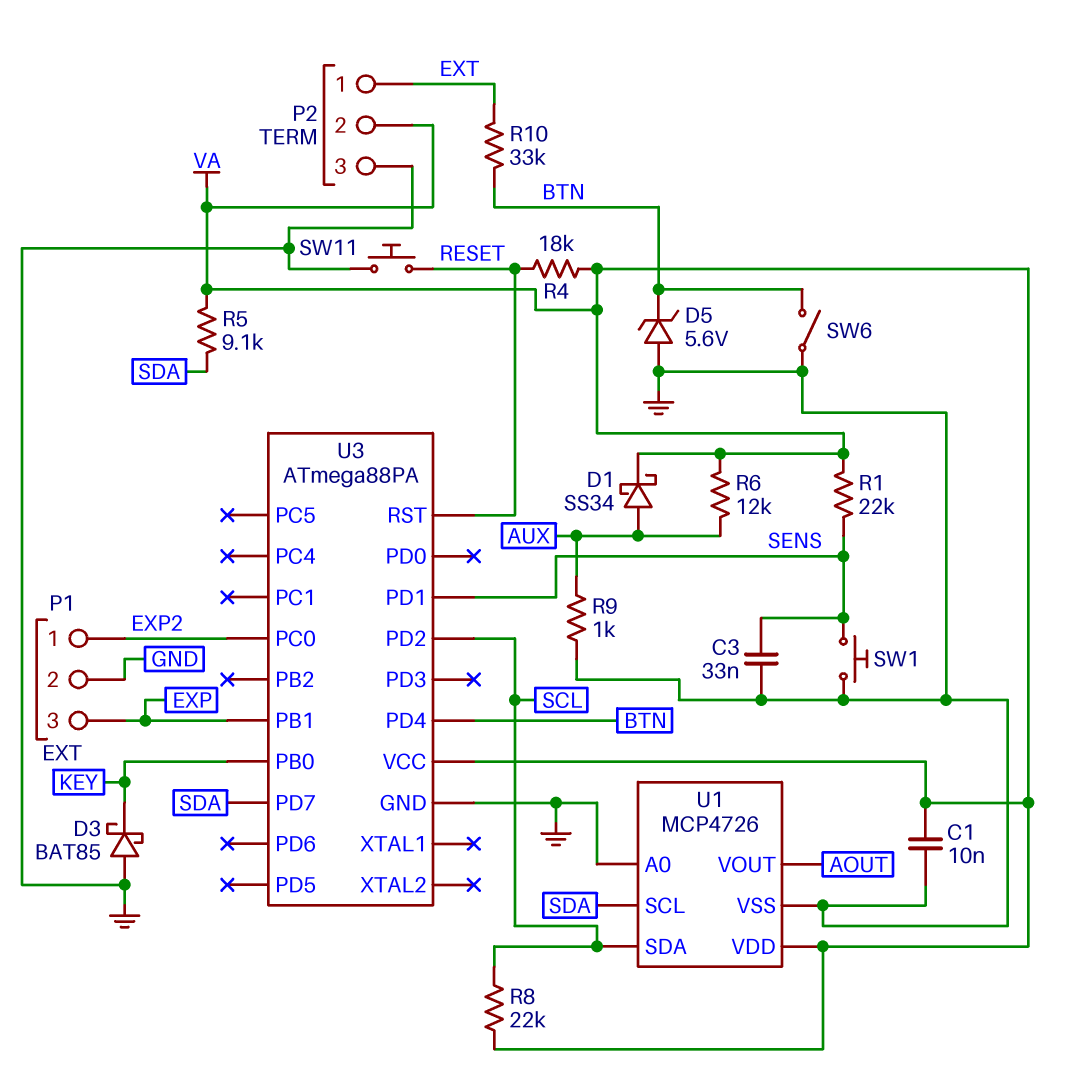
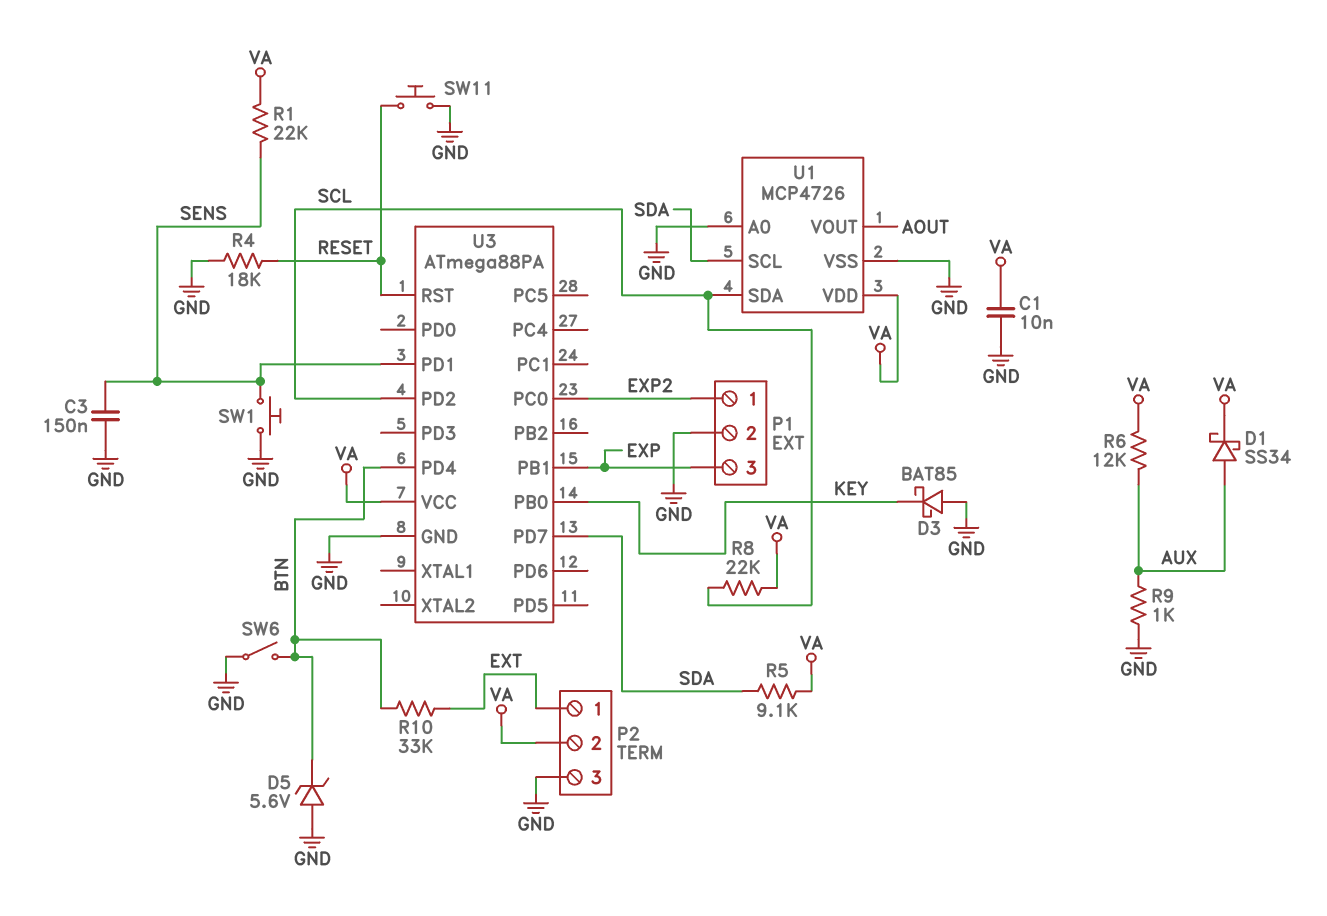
C3: 33nF (GND, SENS) -> 150nF (GND, SENS)
R4: 18k (RESET, VA) -> 18k (GND, RESET)

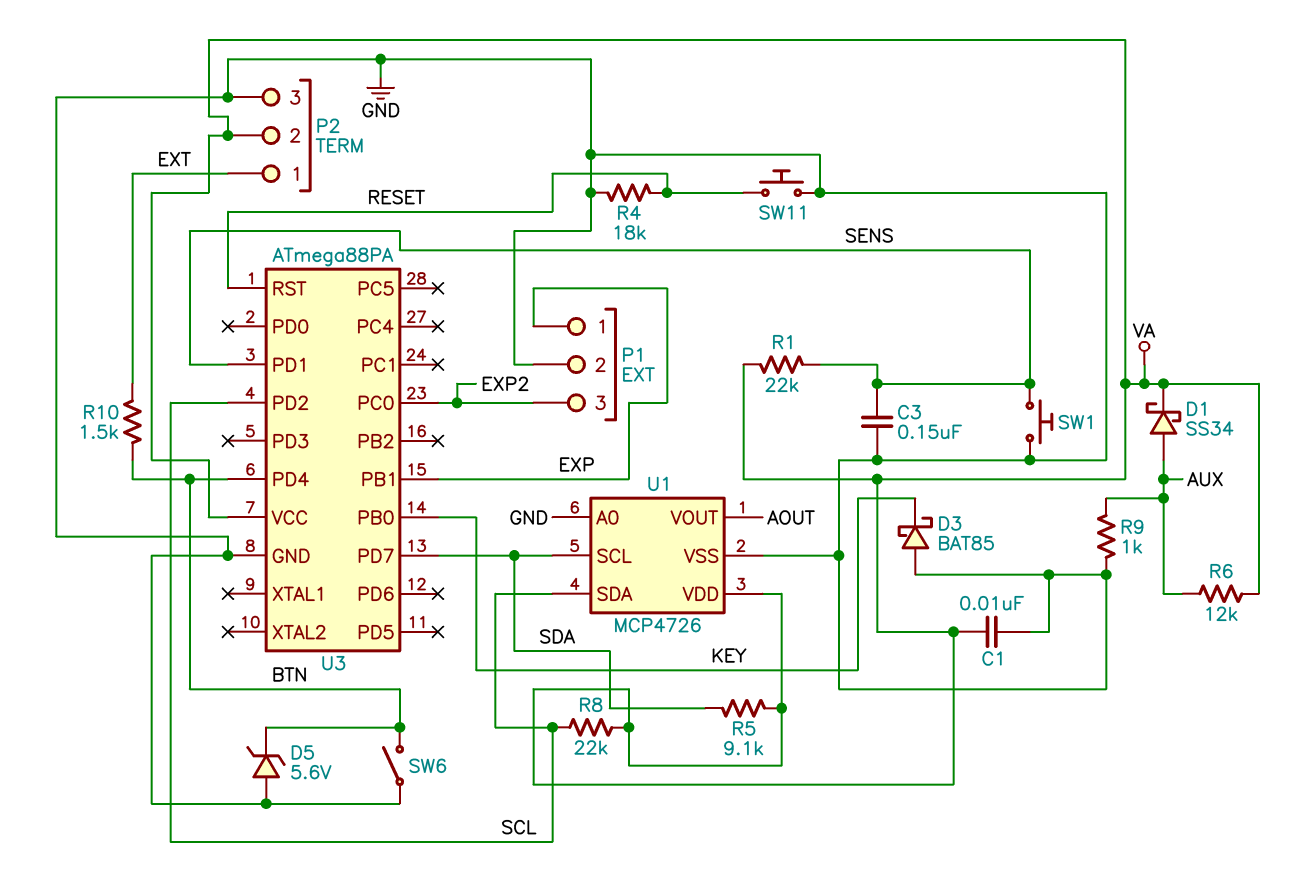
P1 pin 1: EXP2 -> EXP
P1 pin 3: EXP -> EXP2
R10: 33k (BTN, EXT) -> 1.5k (BTN, EXT)

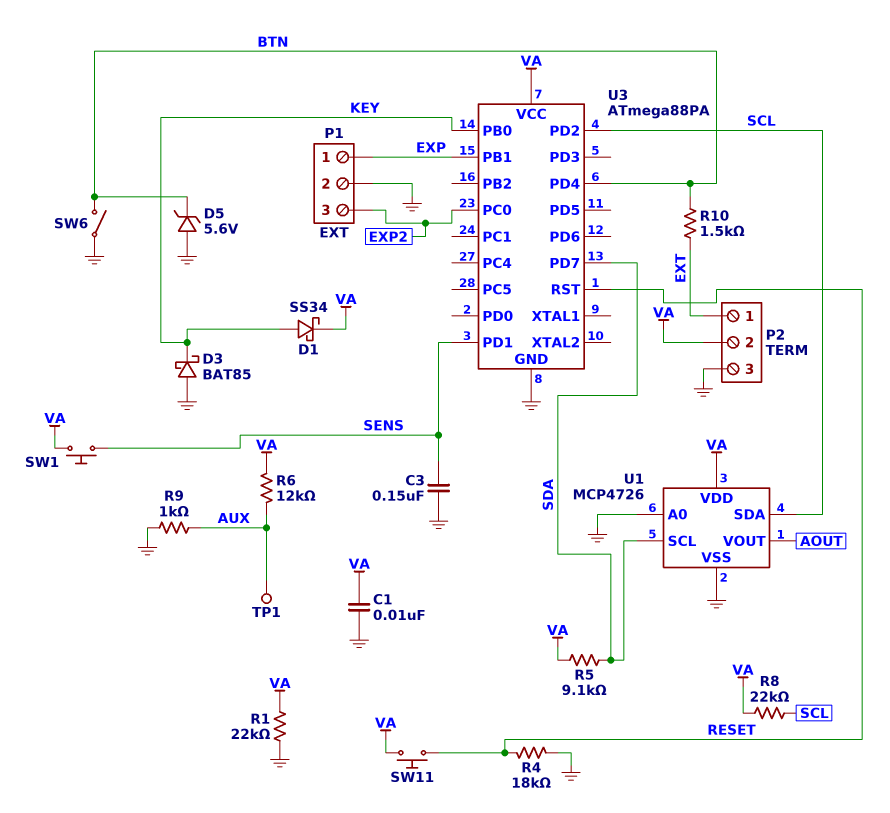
D1: schottky SS34 (A AUX, K VA) -> schottky SS34 (A KEY, K VA)
R1: 22k (SENS, VA) -> 22k (GND, VA)
SW1: button (GND, SENS) -> button (SENS, VA)
SW11: button (GND, RESET) -> button (RESET, VA)
TP1: none -> test point (AUX)

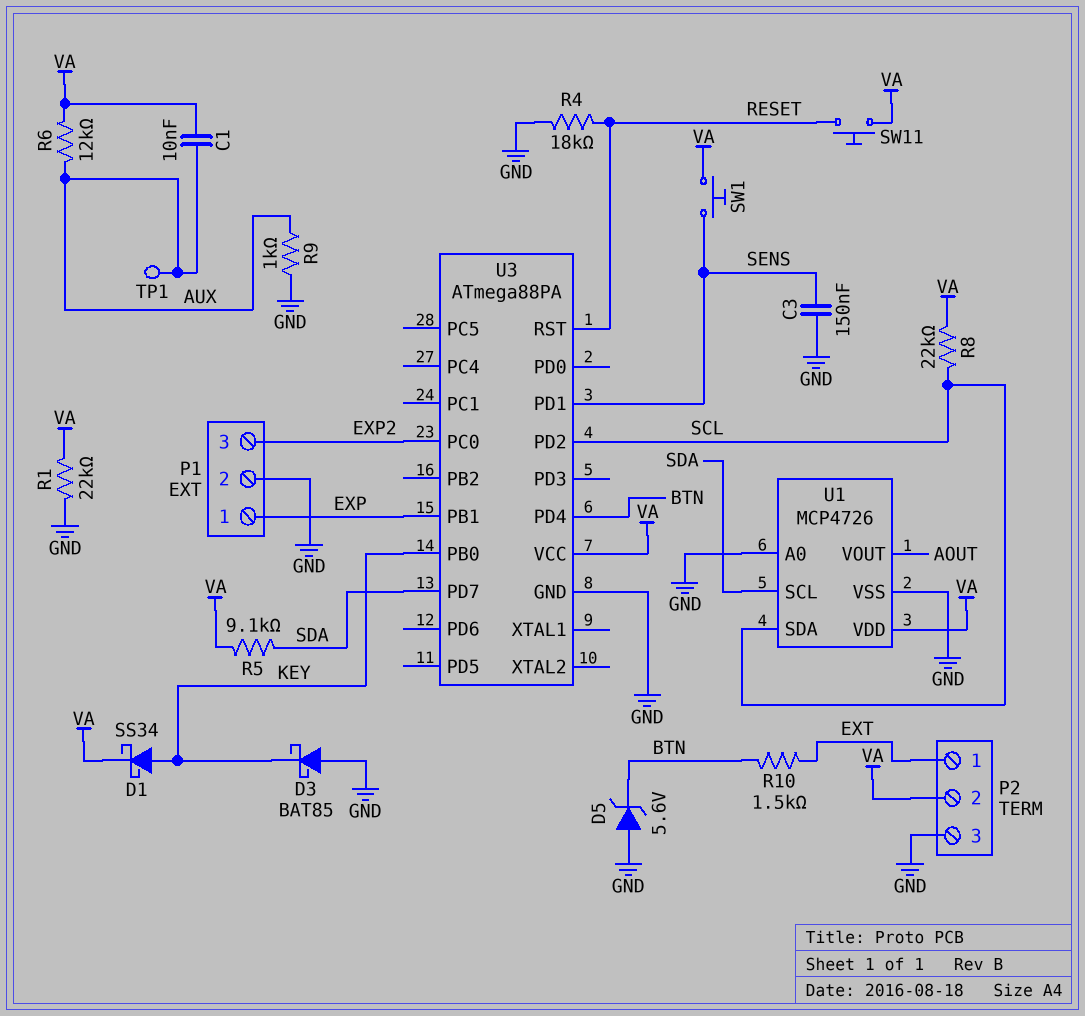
C1: 10nF (GND, VA) -> 10nF (AUX, VA)
SW6: switch (BTN, GND) -> none

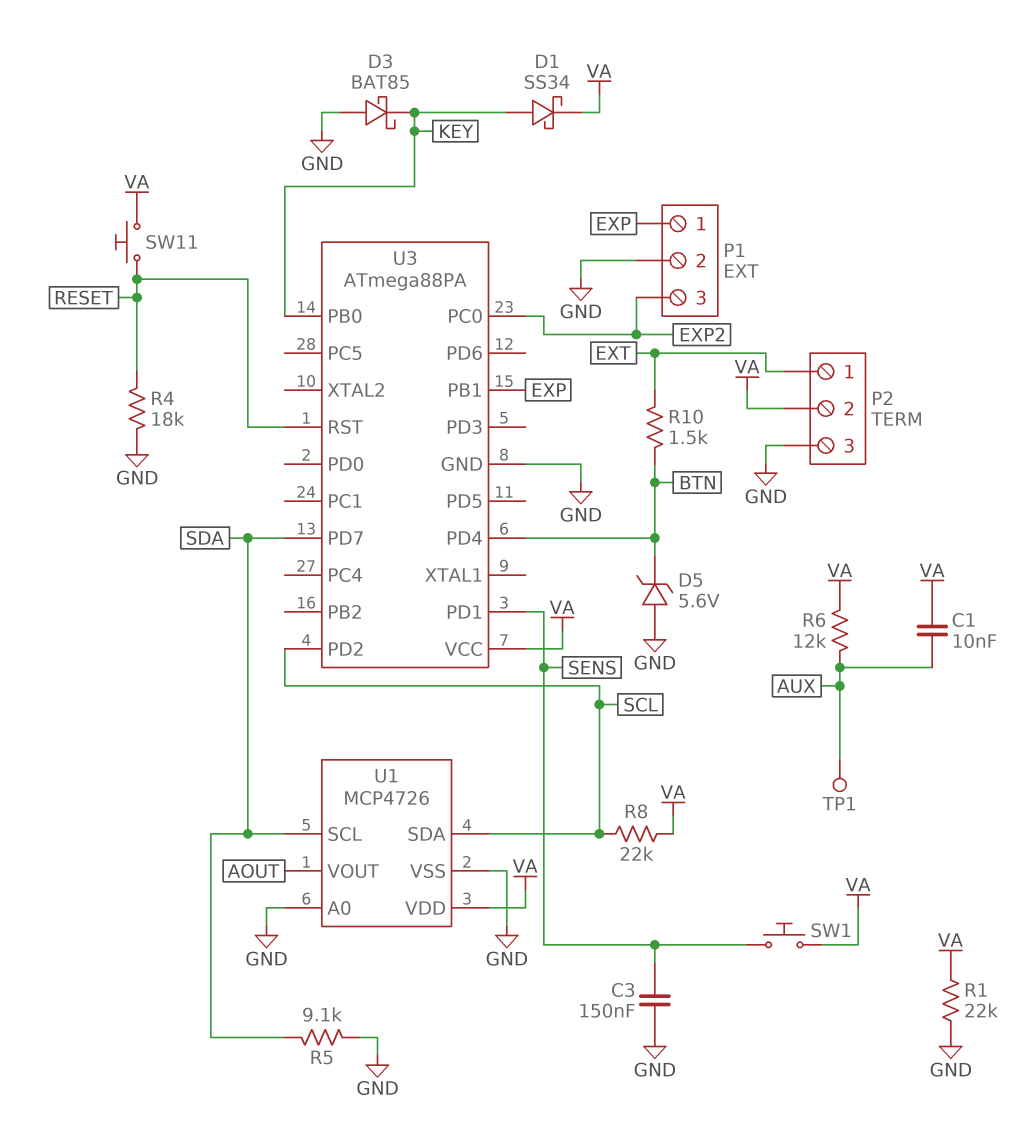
R5: 9.1k (SDA, VA) -> 9.1k (GND, SDA)
R9: 1k (AUX, GND) -> none

